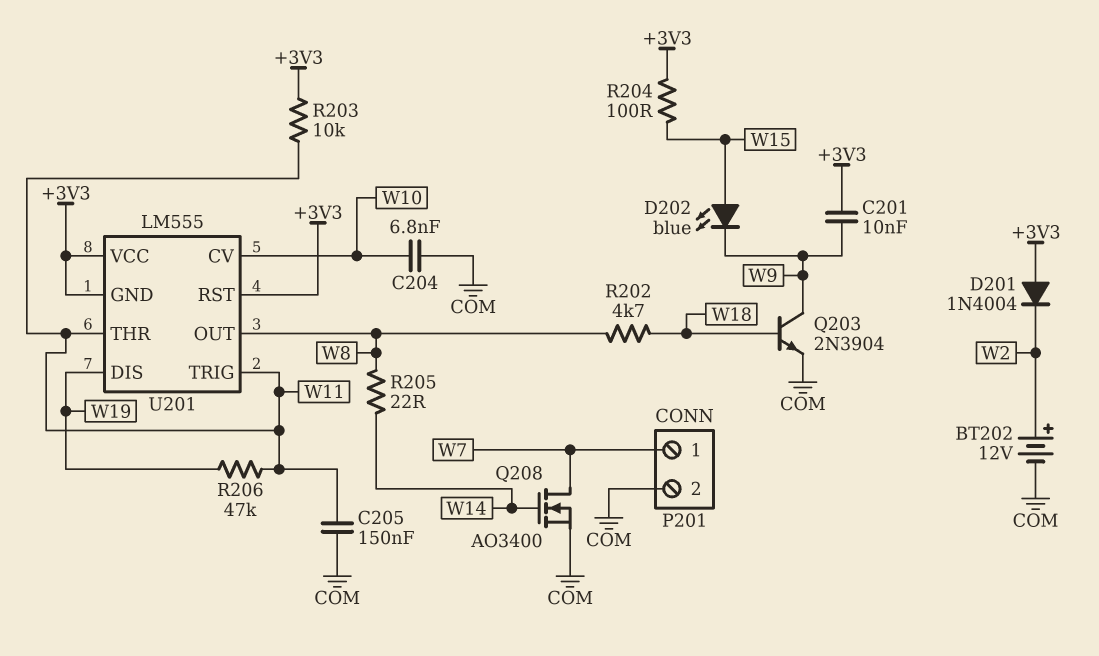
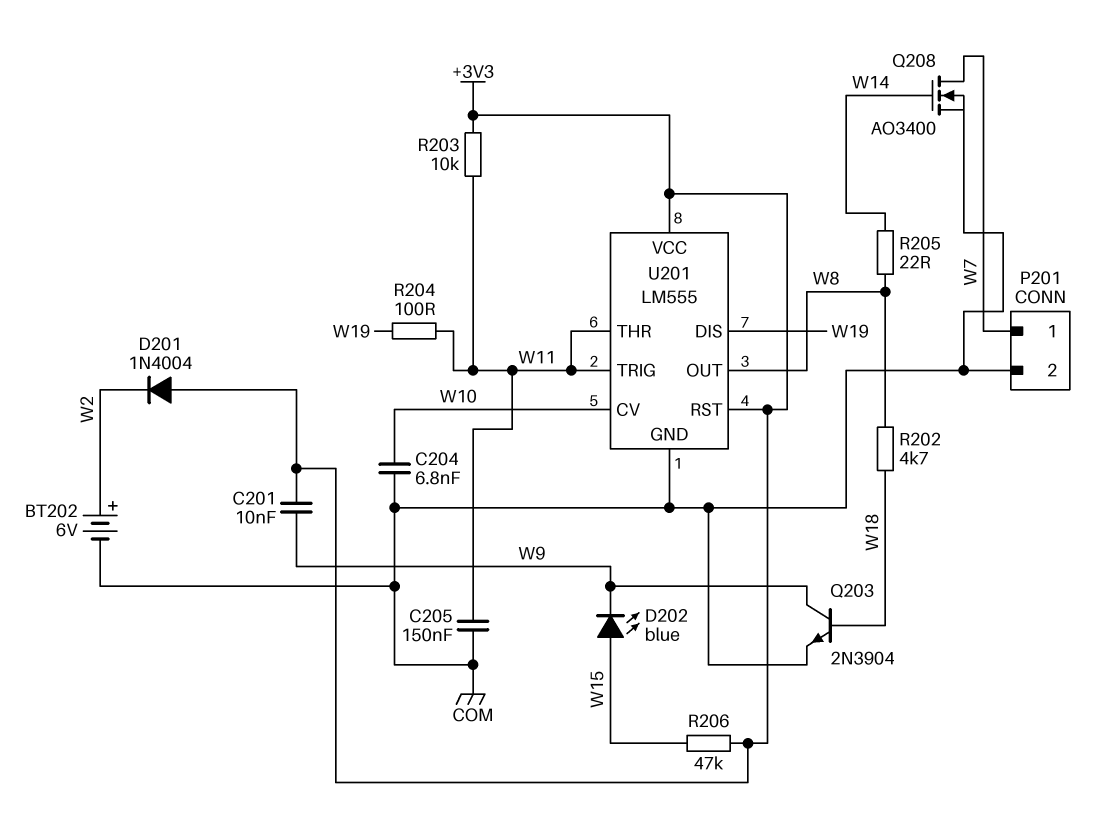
BT202: 12V (plus W2, minus COM) -> 6V (plus W2, minus COM)
R204: 100 (+3V3, W15) -> 100 (W11, W19)
R206: 47k (W11, W19) -> 47k (+3V3, W15)
U201 pin GND: +3V3 -> COM

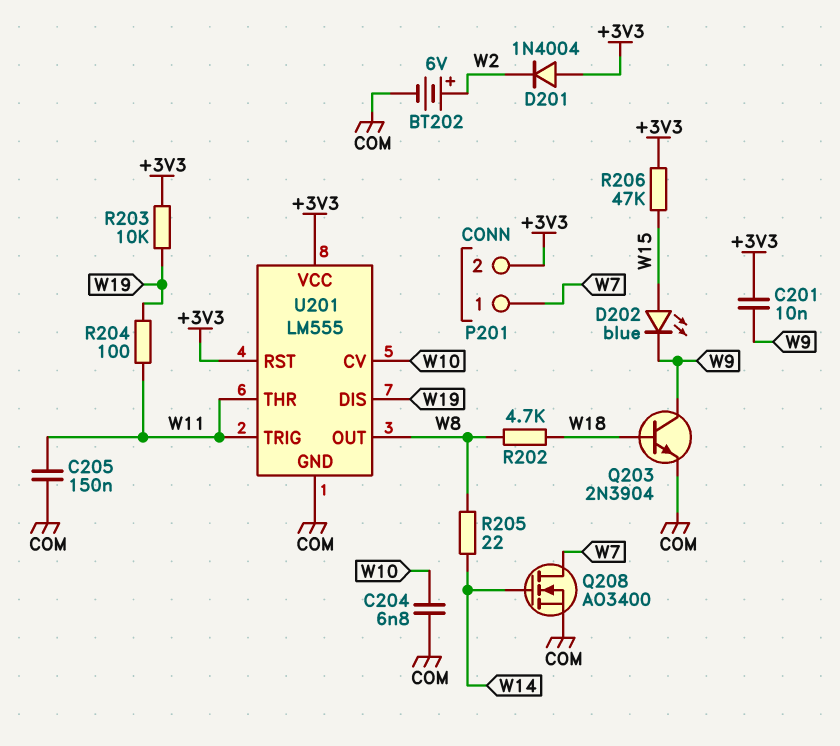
P201 pin 2: COM -> +3V3
R203: 10k (+3V3, W11) -> 10k (+3V3, W19)

